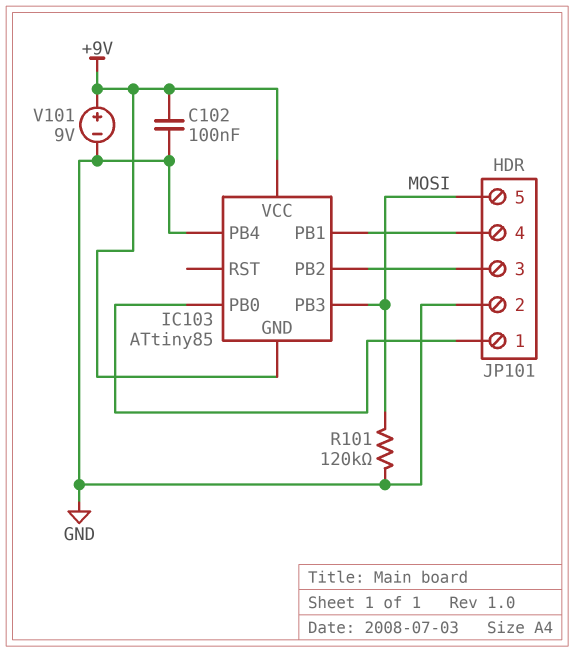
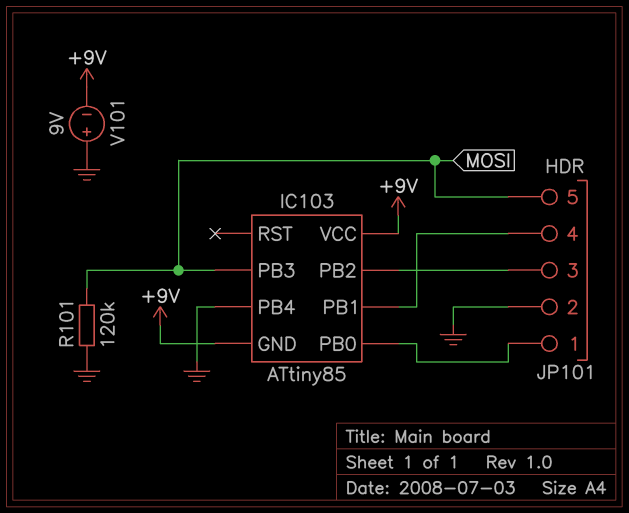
C102: 100nF (+9V, GND) -> none
V101: 9V (plus +9V, minus GND) -> 9V (plus GND, minus +9V)

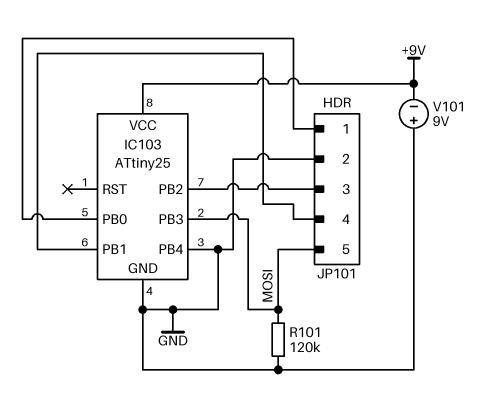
IC103: ATtiny85 -> ATtiny25
IC103 pin GND: +9V -> GND

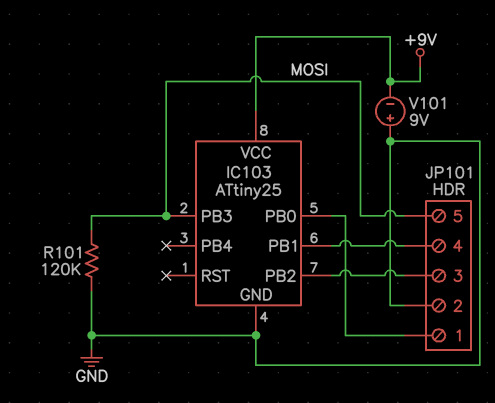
IC103 pin PB4: GND -> none

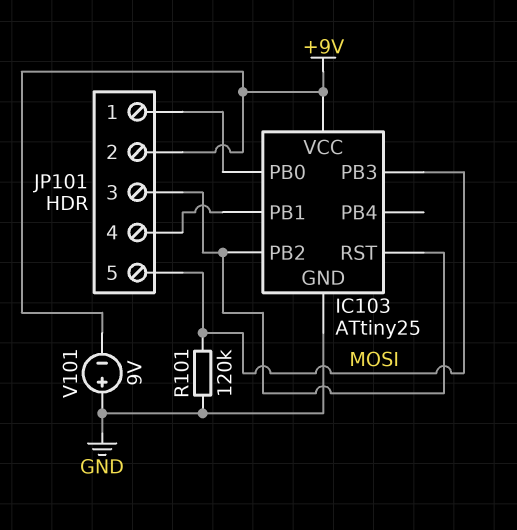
IC103 pin RST: none -> IC103/PB2
JP101 pin 2: GND -> +9V

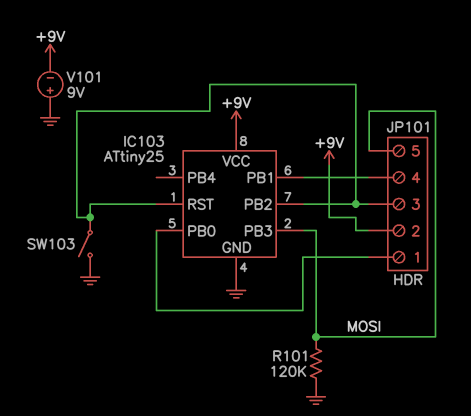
SW103: none -> switch (GND, IC103/PB2)

